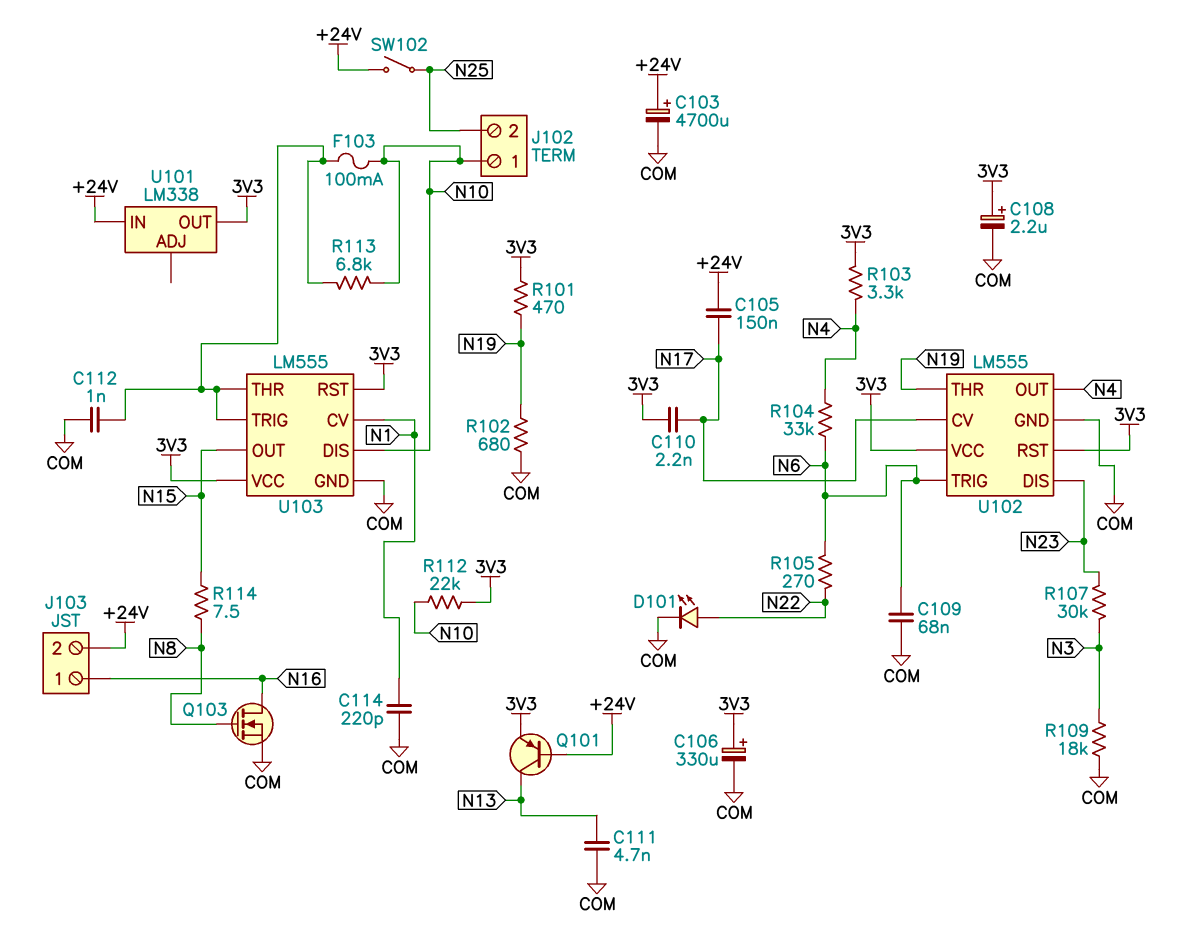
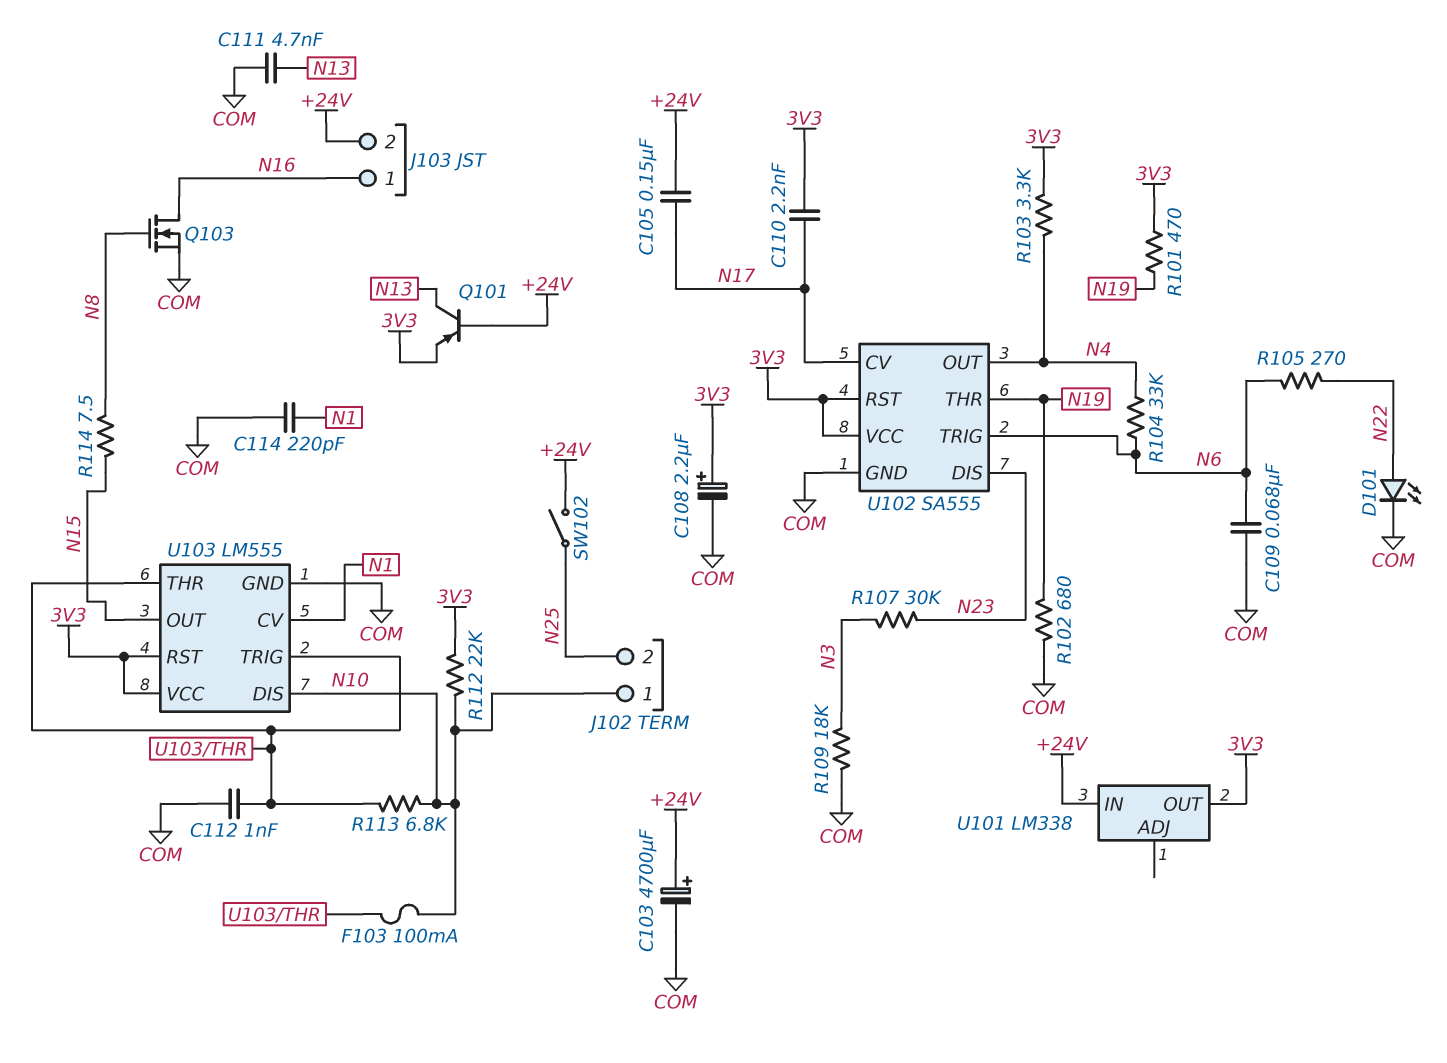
C106: 330uF (plus 3V3, minus COM) -> none
U102: LM555 -> SA555

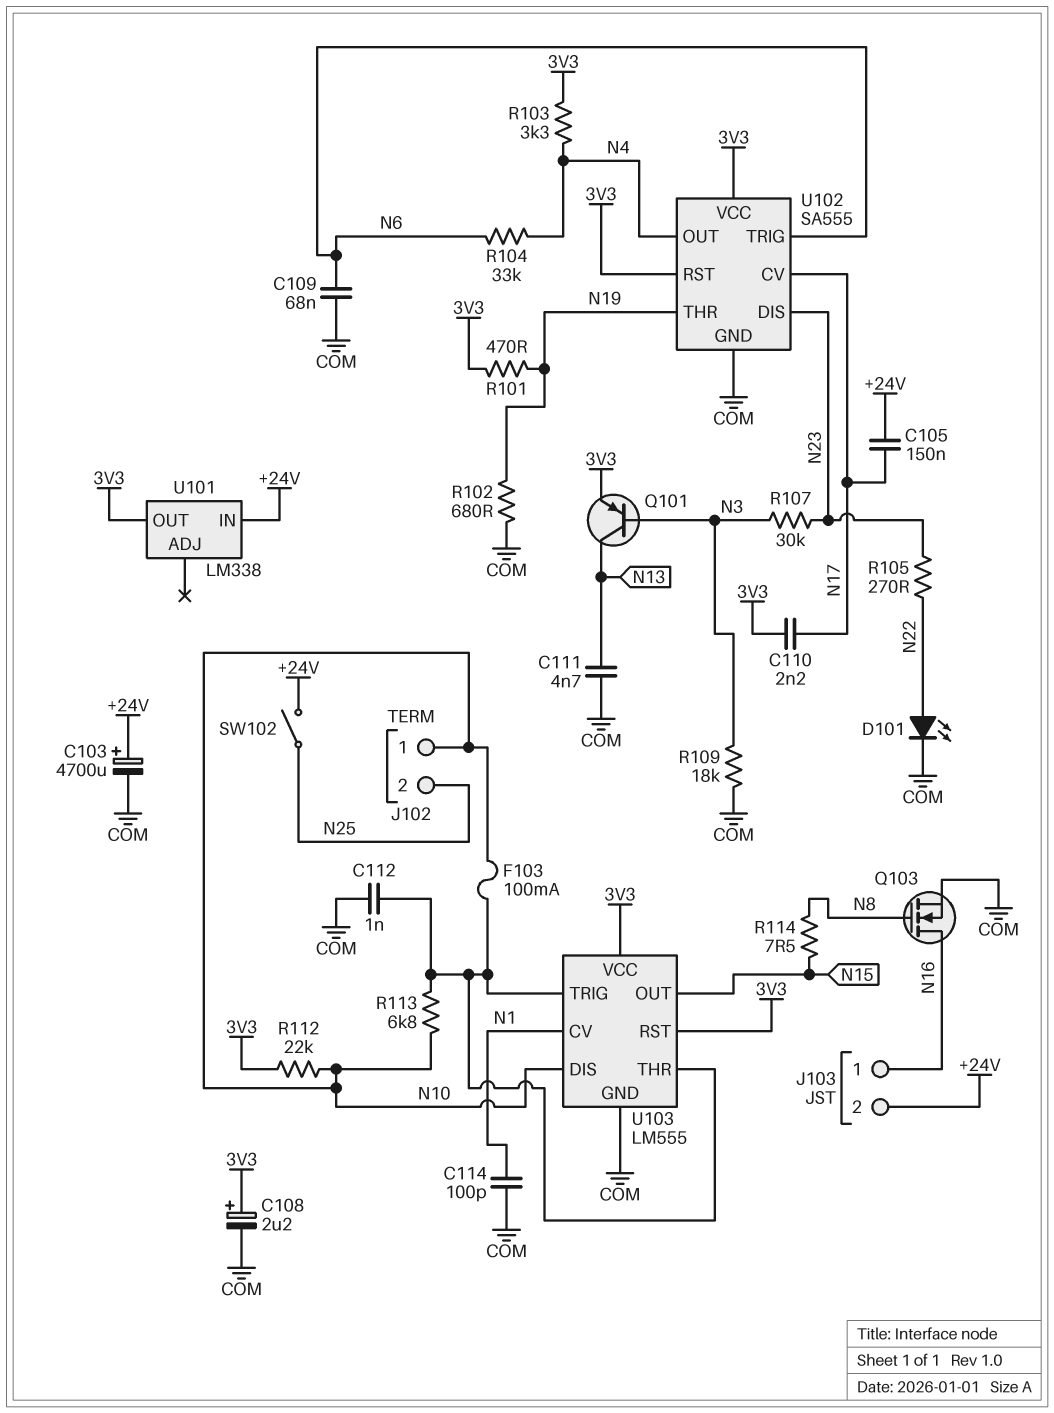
C114: 220pF (COM, N1) -> 100pF (COM, N1)
Q101: PNP (B +24V, C N13, E 3V3) -> PNP (B N3, C N13, E 3V3)
R105: 270 (N6, N22) -> 270 (N22, N23)

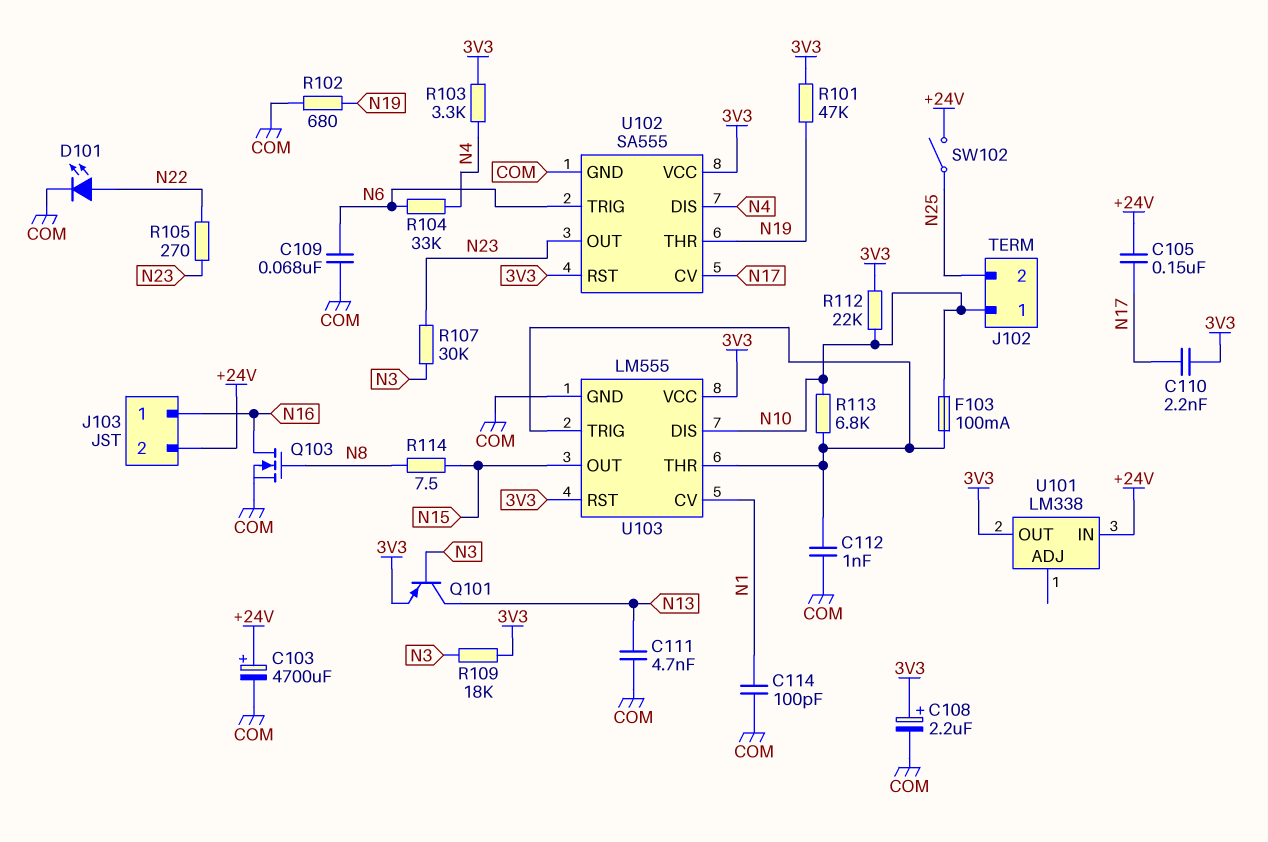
R101: 470 (3V3, N19) -> 47k (3V3, N19)
R109: 18k (COM, N3) -> 18k (3V3, N3)
U102 pin DIS: N23 -> N4
U102 pin OUT: N4 -> N23

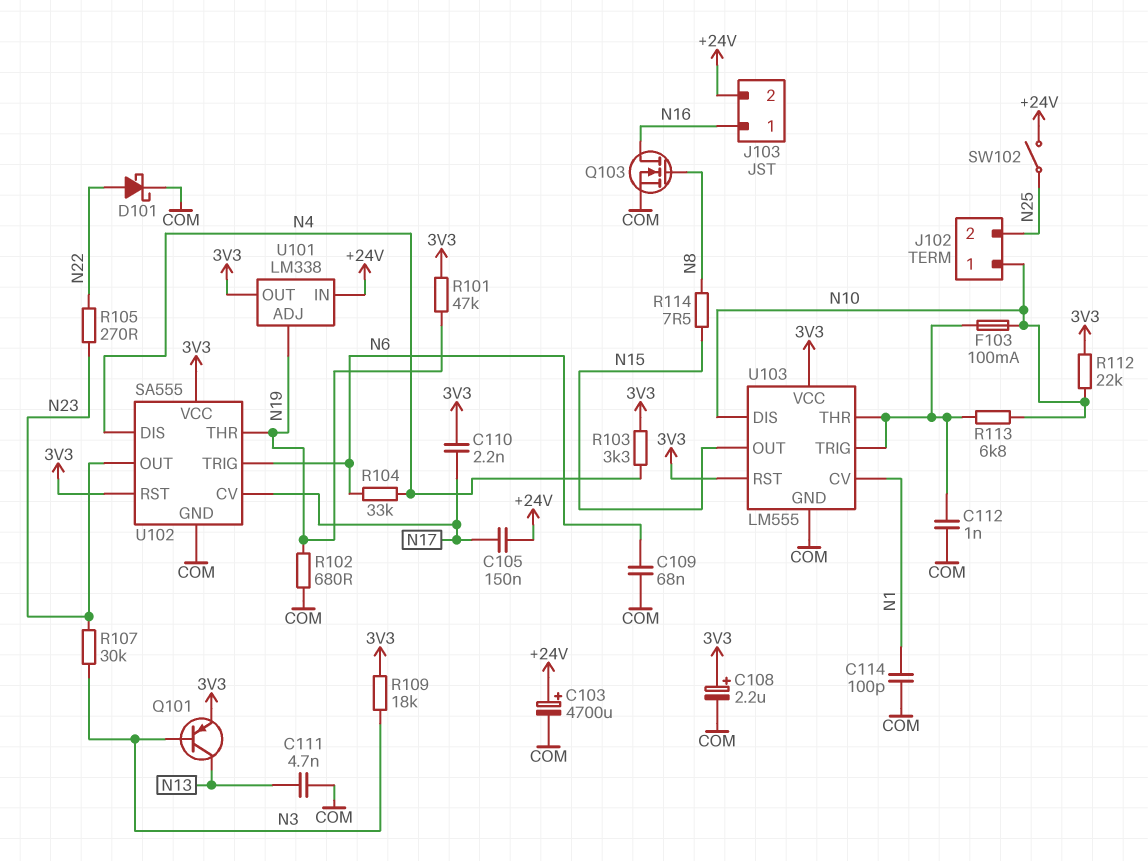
D101: LED (A N22, K COM) -> schottky (A N22, K COM)
U101 pin ADJ: none -> N19

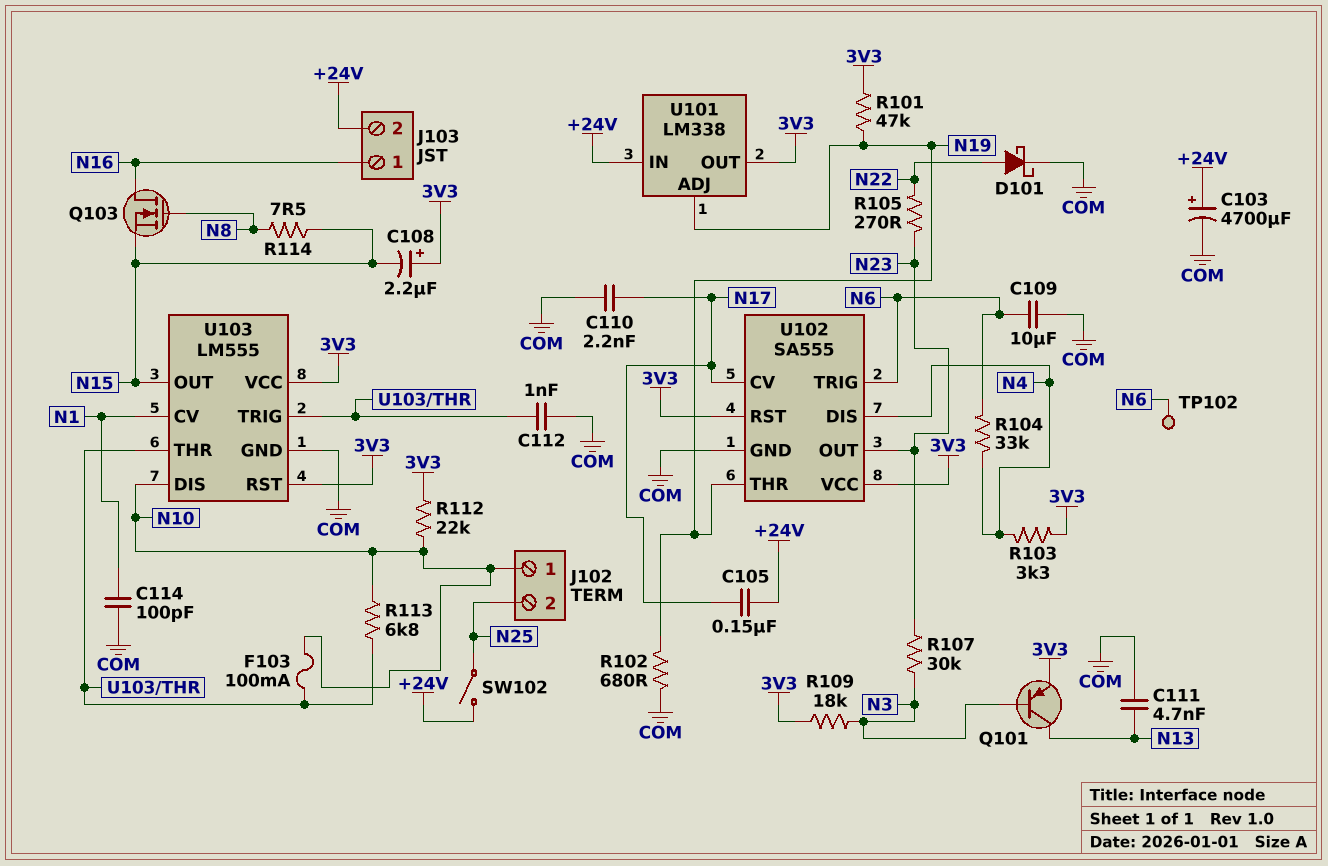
C108: 2.2uF (plus 3V3, minus COM) -> 2.2uF (plus 3V3, minus N15)
C109: 68nF (COM, N6) -> 10uF (COM, N6)
C110: 2.2nF (3V3, N17) -> 2.2nF (COM, N17)
Q103: NMOS (G N8, D N16, S COM) -> NMOS (G N8, D N16, S N15)
TP102: none -> test point (N6)

